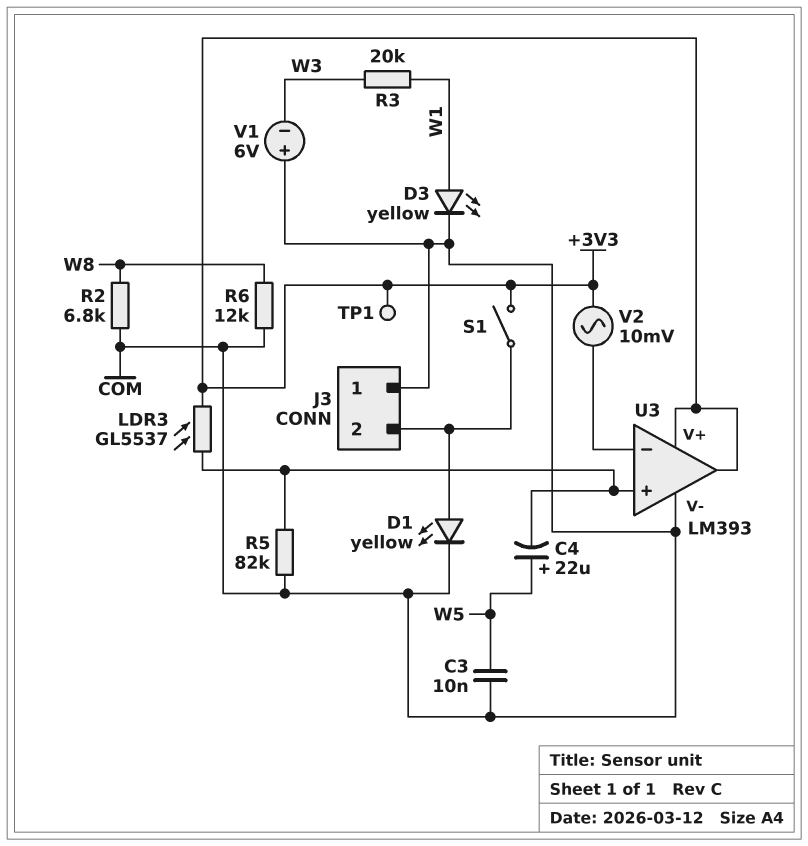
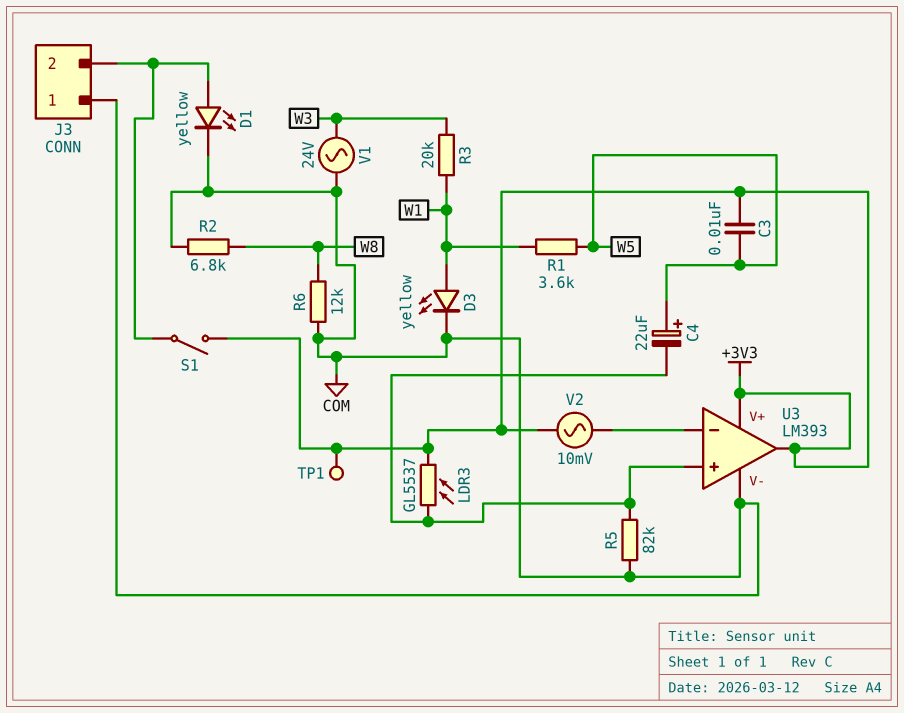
C3: 10nF (COM, W5) -> 10nF (+3V3, W5)
R1: none -> 3.6k (W1, W5)
V1: 6V (plus COM, minus W3) -> AC 24V (COM, W3)

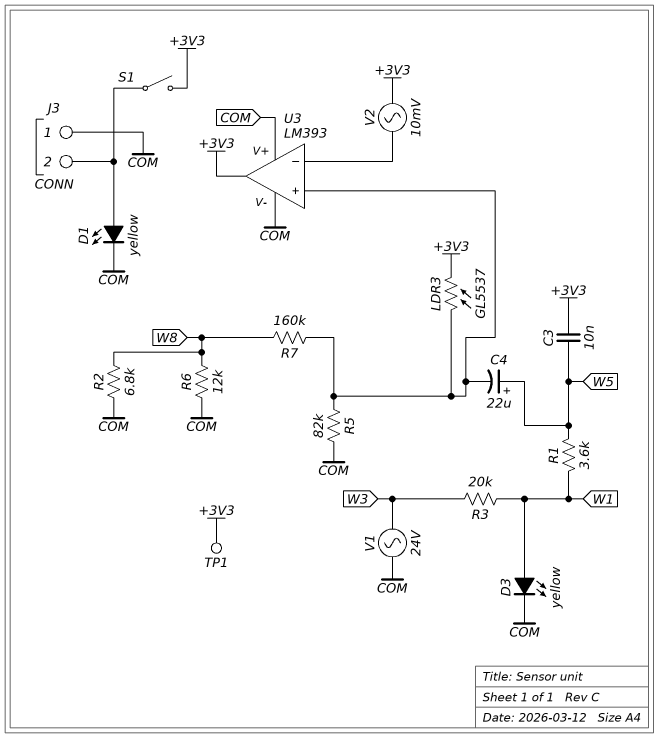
R7: none -> 160k (U3/in+, W8)
U3 pin V+: +3V3 -> COM

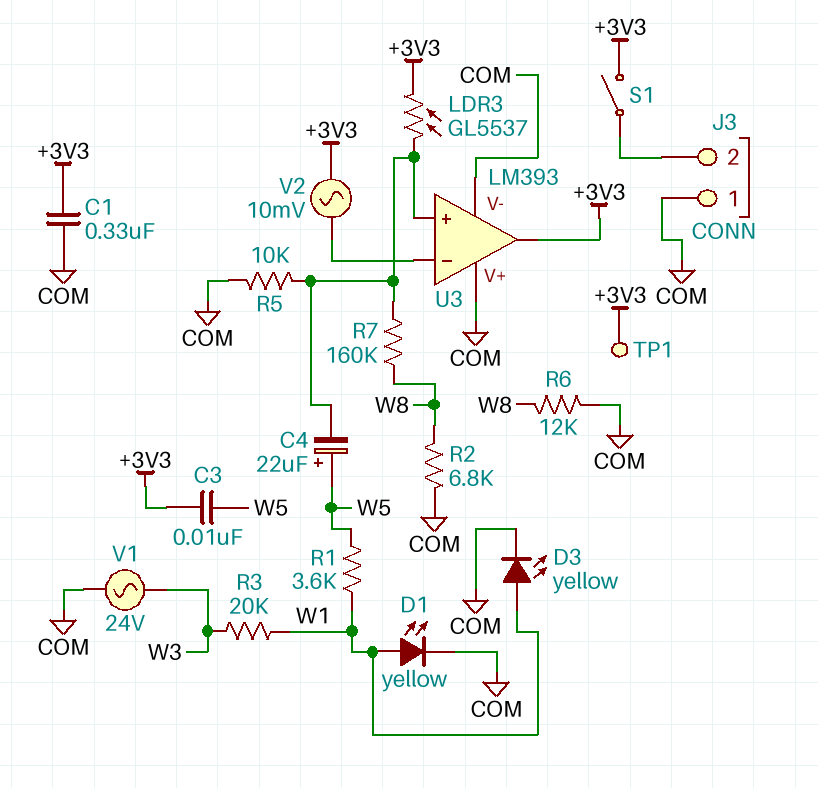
C1: none -> 330nF (+3V3, COM)
D1: LED yellow (A J3/2, K COM) -> LED yellow (A W1, K COM)
R5: 82k (COM, U3/in+) -> 10k (COM, U3/in+)

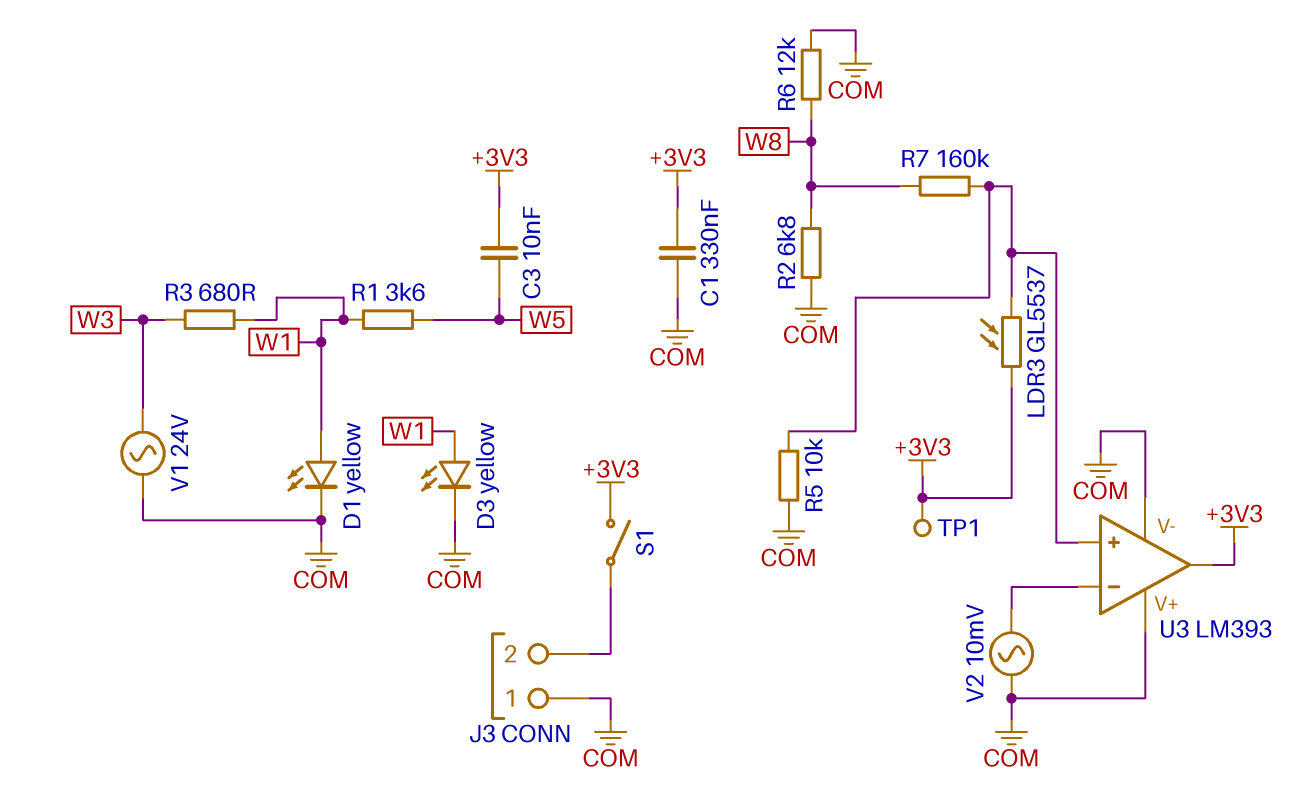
C4: 22uF (plus W5, minus U3/in+) -> none
R3: 20k (W1, W3) -> 680 (W1, W3)
V2: AC 10mV (+3V3, U3/in-) -> AC 10mV (COM, U3/in-)

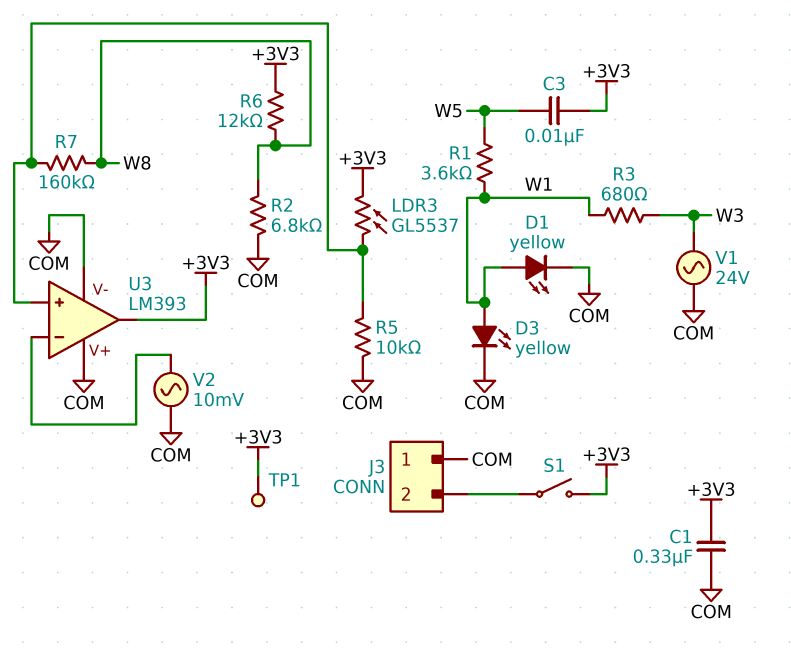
R6: 12k (COM, W8) -> 12k (+3V3, W8)

